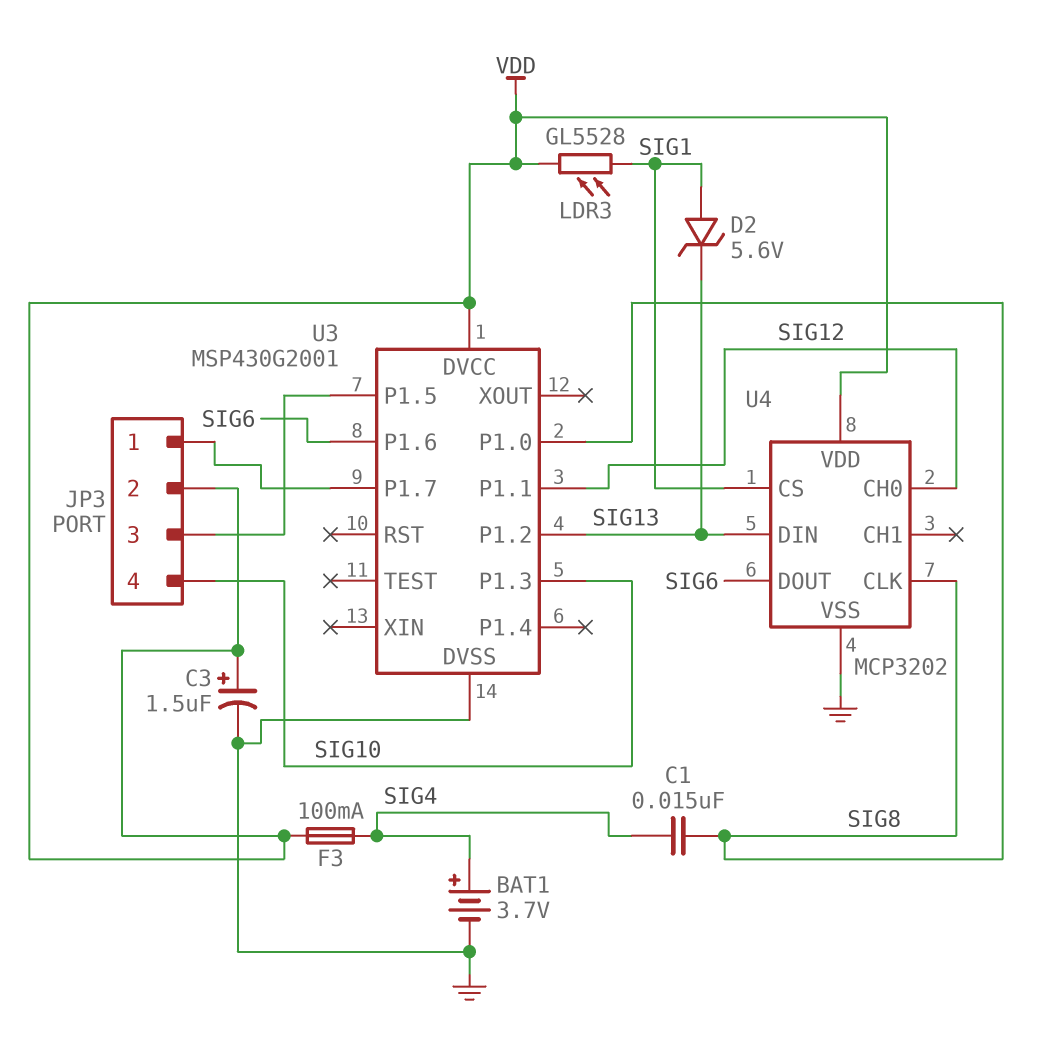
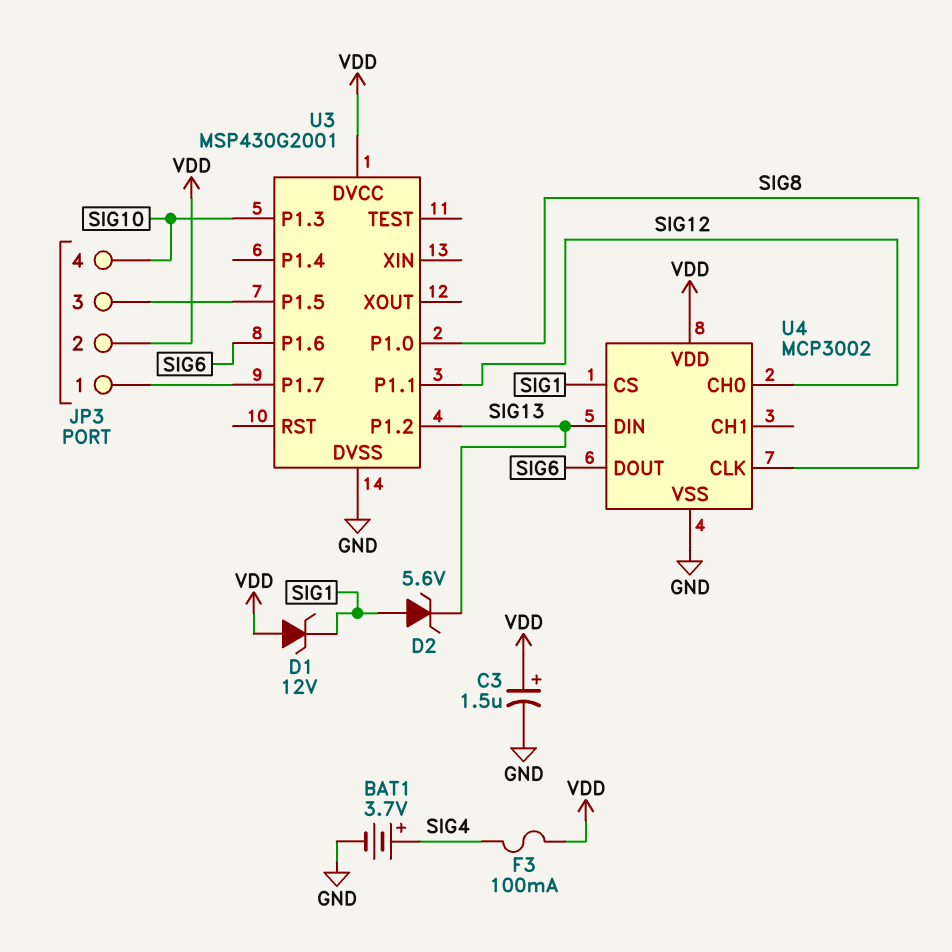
C1: 15nF (SIG4, SIG8) -> none
D1: none -> zener 12V (A VDD, K SIG1)
LDR3: GL5528 (SIG1, VDD) -> none
U4: MCP3202 -> MCP3002

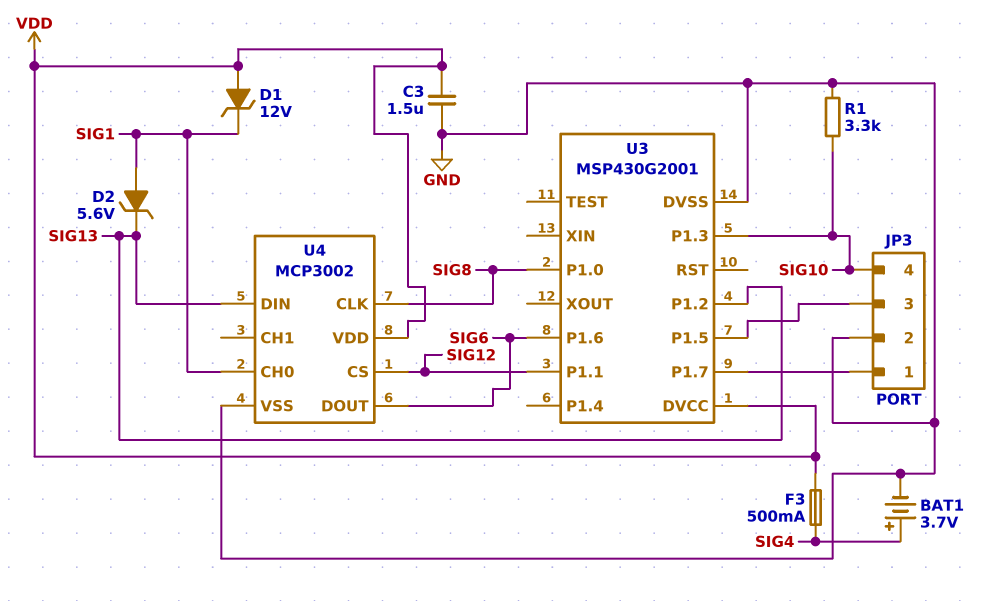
C3: 1.5uF (plus VDD, minus GND) -> 1.5uF (GND, VDD)
F3: 100mA (SIG4, VDD) -> 500mA (SIG4, VDD)
JP3 pin 2: VDD -> GND
R1: none -> 3.3k (GND, SIG10)
U4 pin CH0: SIG12 -> SIG1
U4 pin CS: SIG1 -> SIG12

